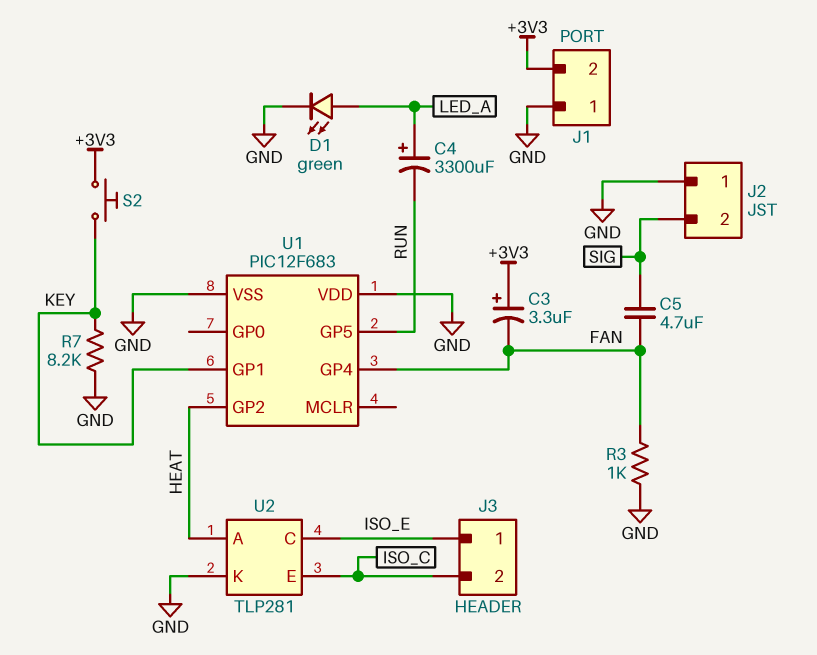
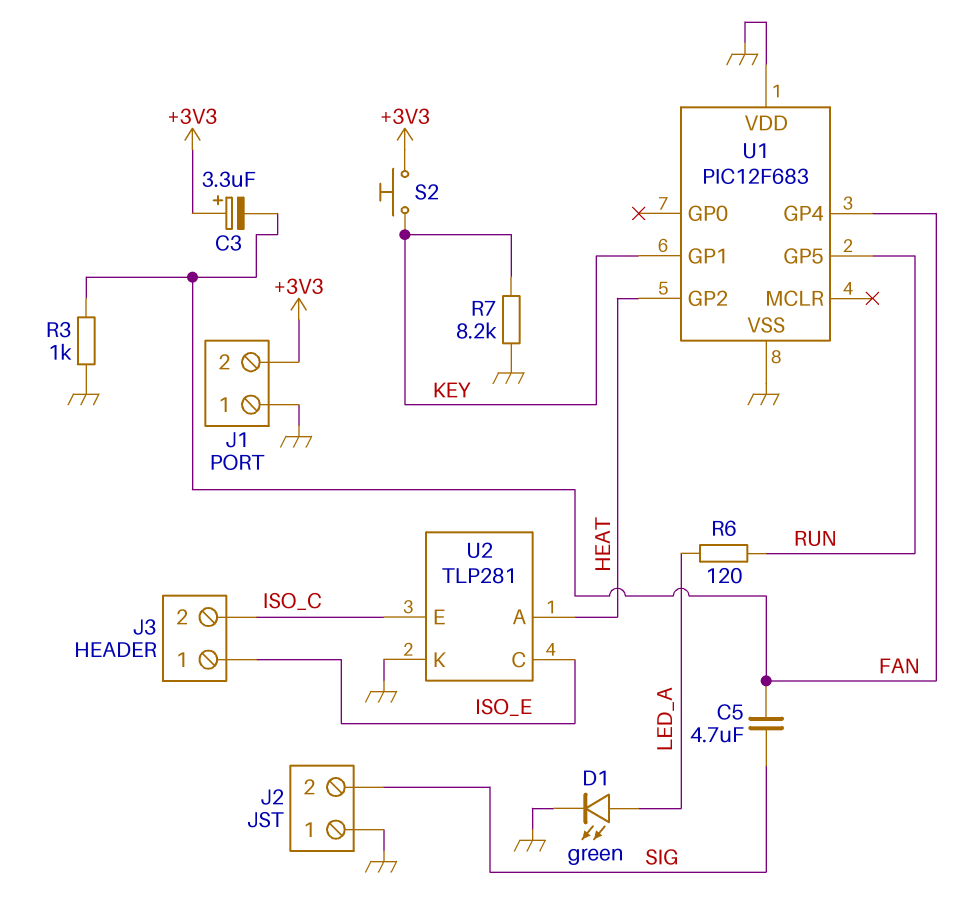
C4: 3300uF (plus LED_A, minus RUN) -> none
R6: none -> 120 (LED_A, RUN)

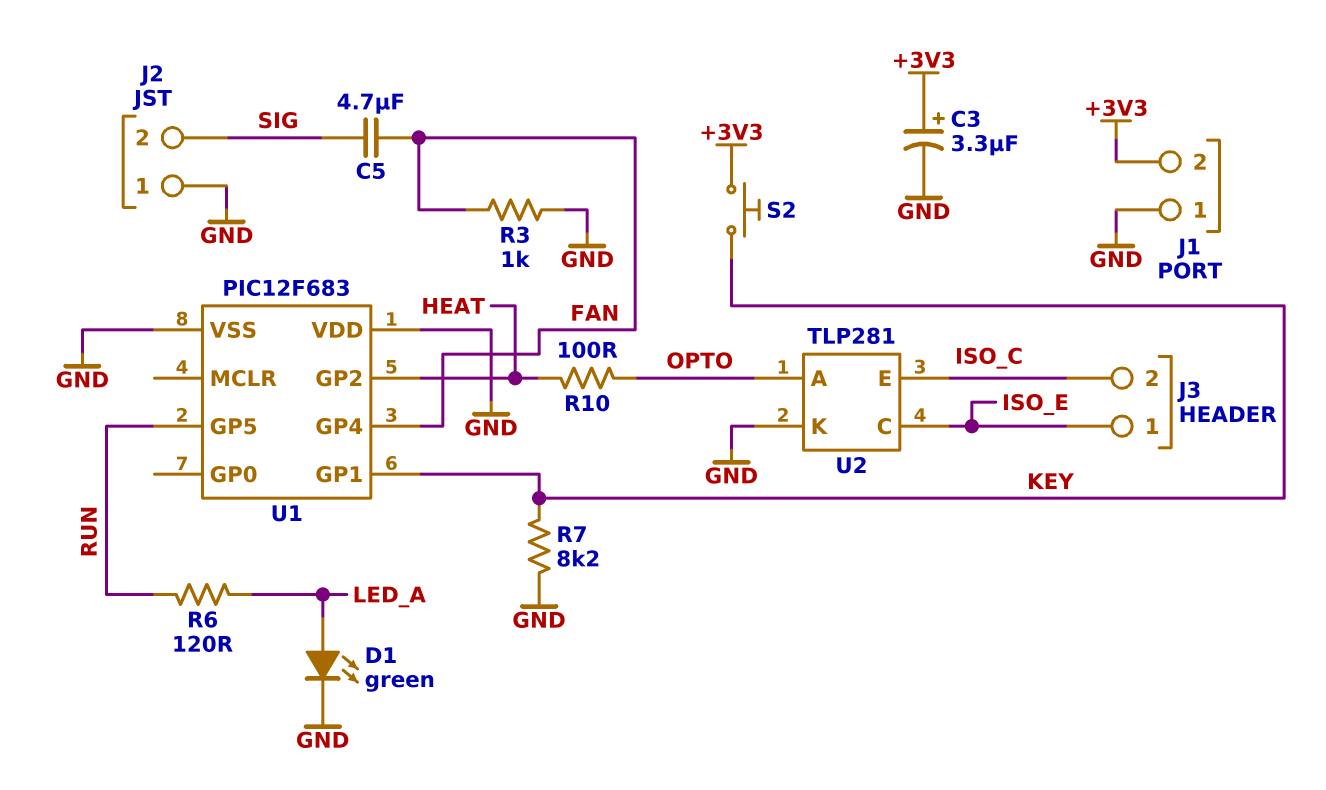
C3: 3.3uF (plus +3V3, minus FAN) -> 3.3uF (plus +3V3, minus GND)
R10: none -> 100 (HEAT, OPTO)
U2 pin A: HEAT -> OPTO

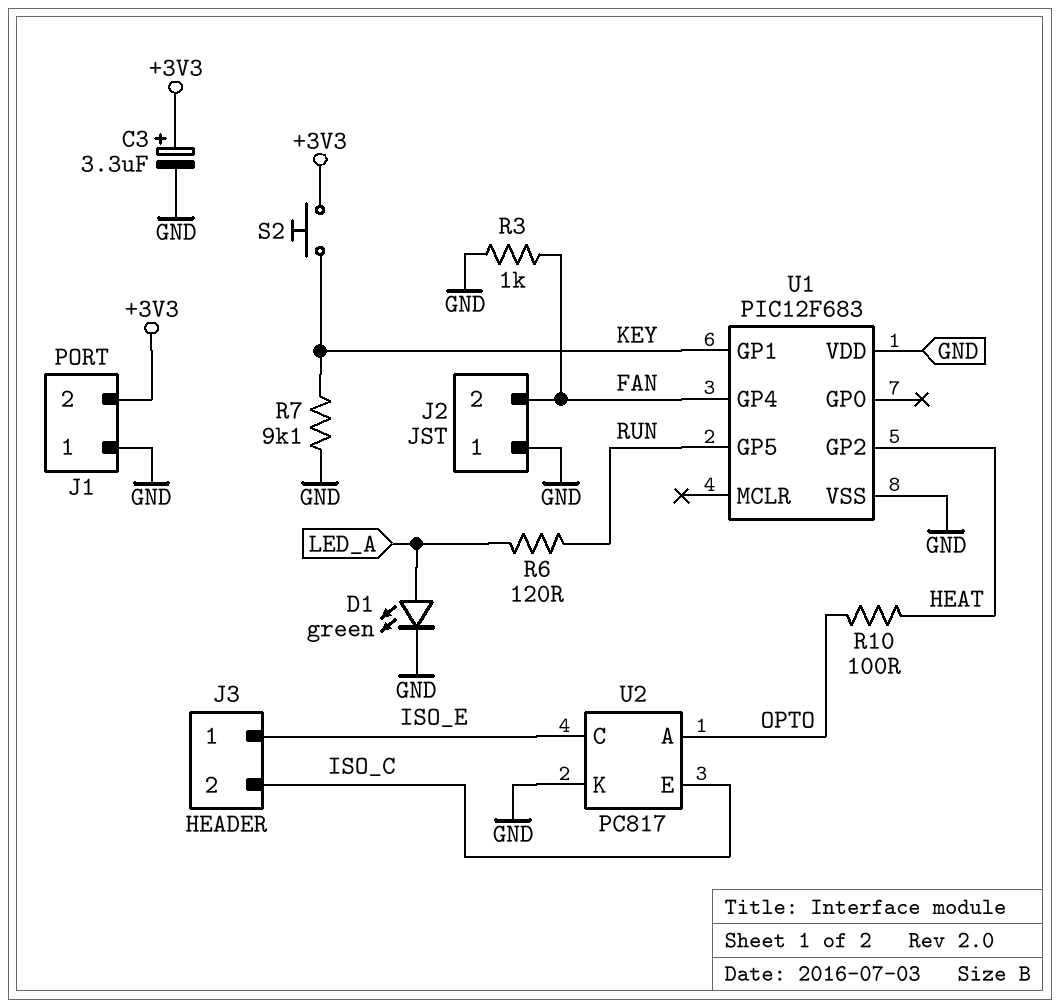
C5: 4.7uF (FAN, SIG) -> none
J2 pin 2: SIG -> FAN
R7: 8.2k (GND, KEY) -> 9.1k (GND, KEY)
U2: TLP281 -> PC817

